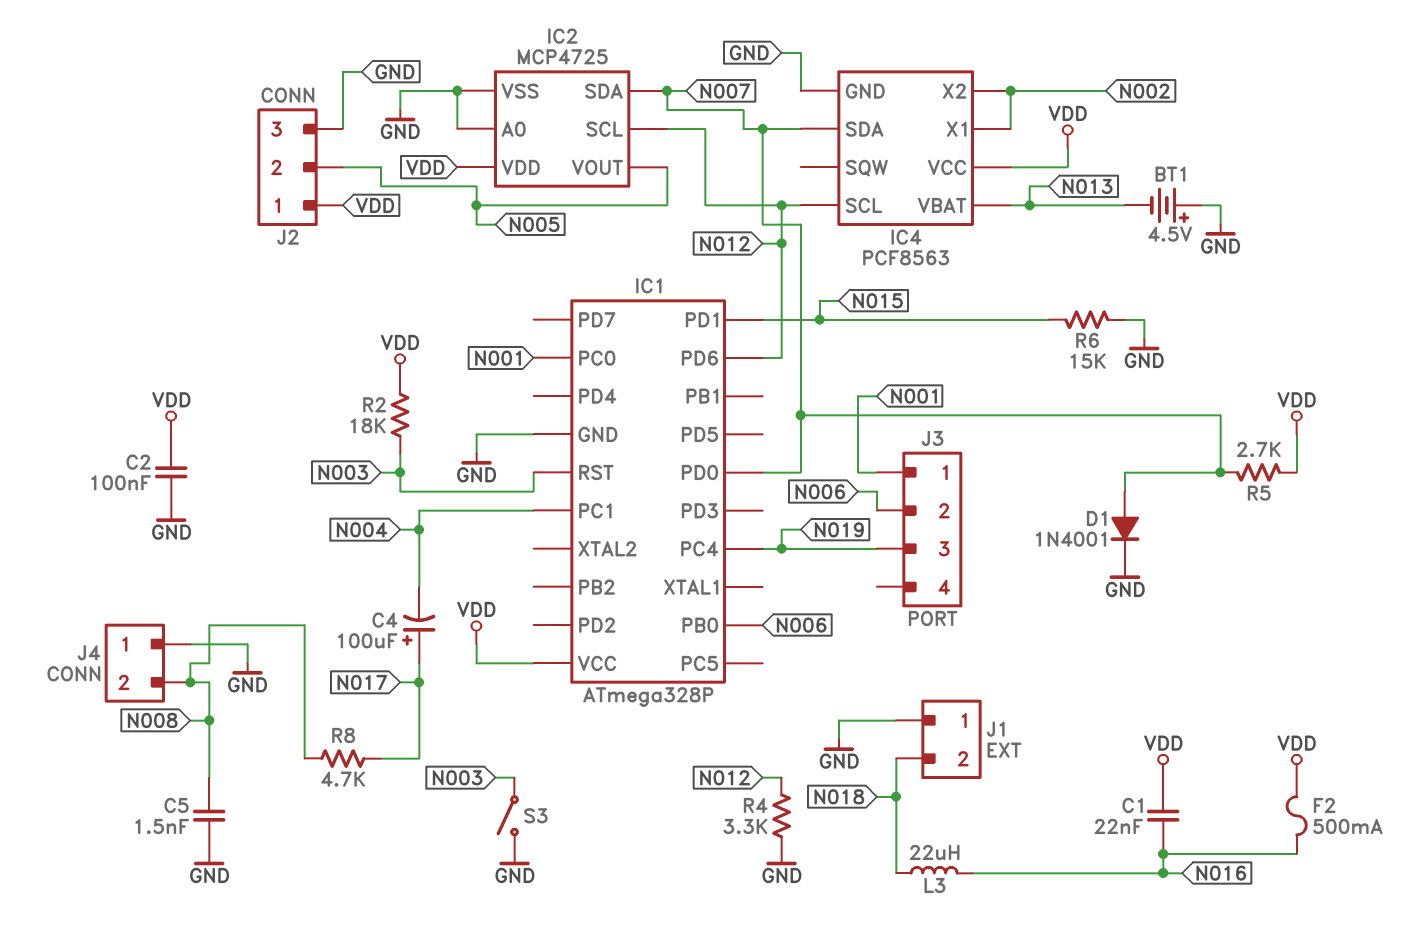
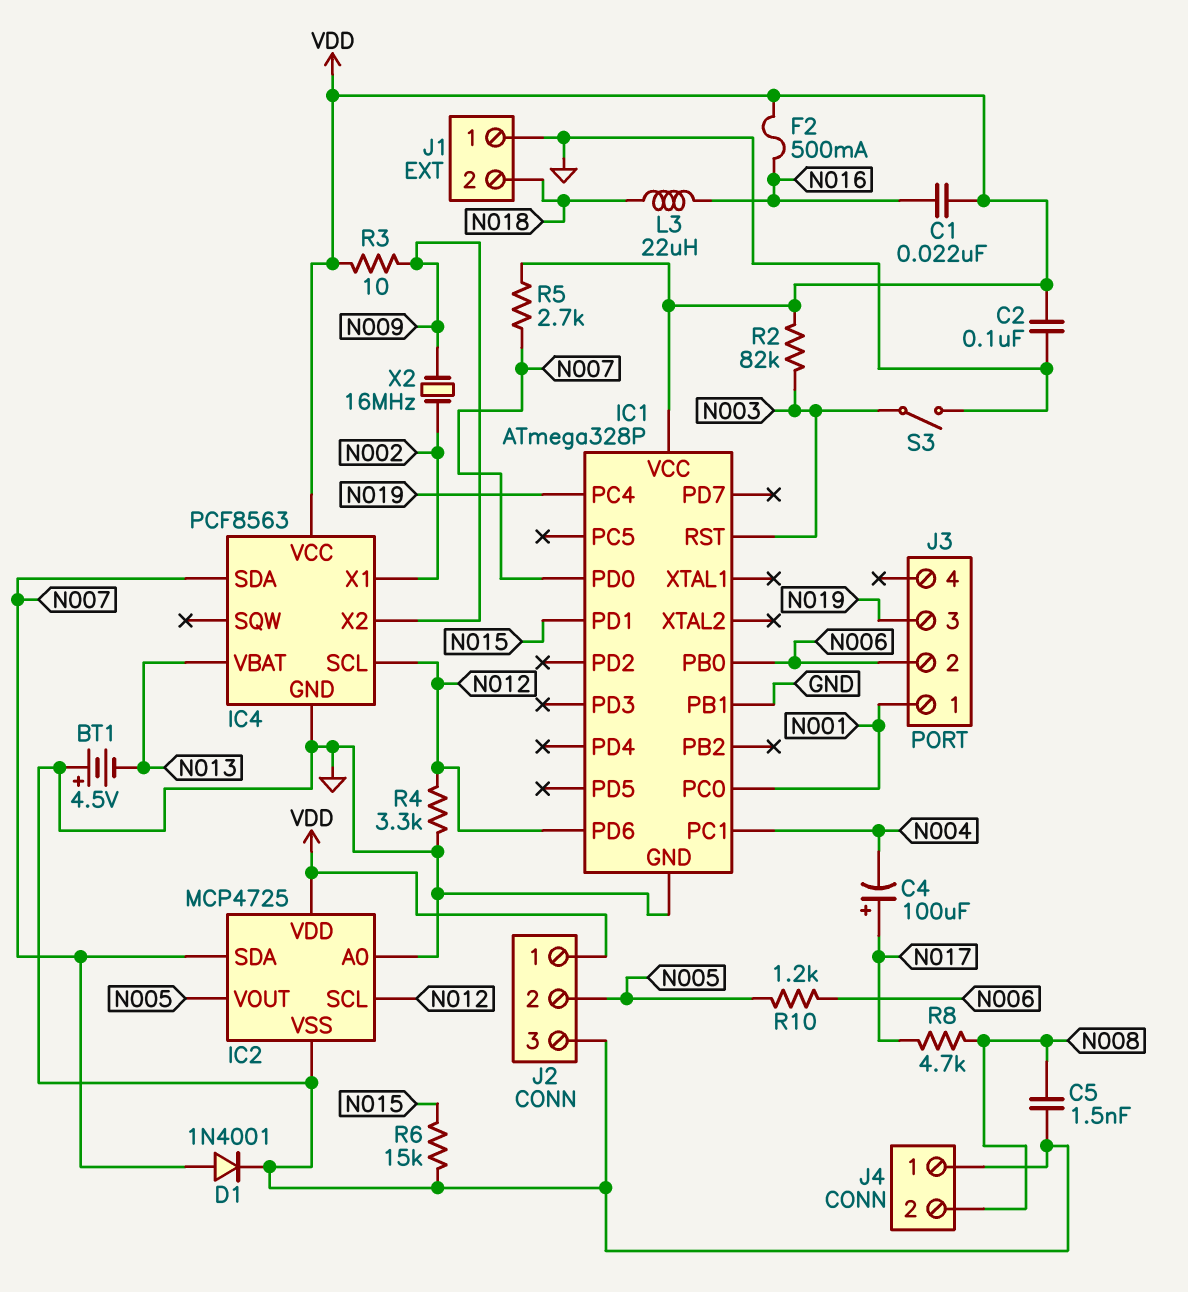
IC1 pin PB1: none -> GND
IC4 pin X2: N002 -> N009
R2: 18k (N003, VDD) -> 82k (N003, VDD)
R3: none -> 10 (N009, VDD)
R10: none -> 1.2k (N005, N006)
X2: none -> 16MHz (N002, N009)

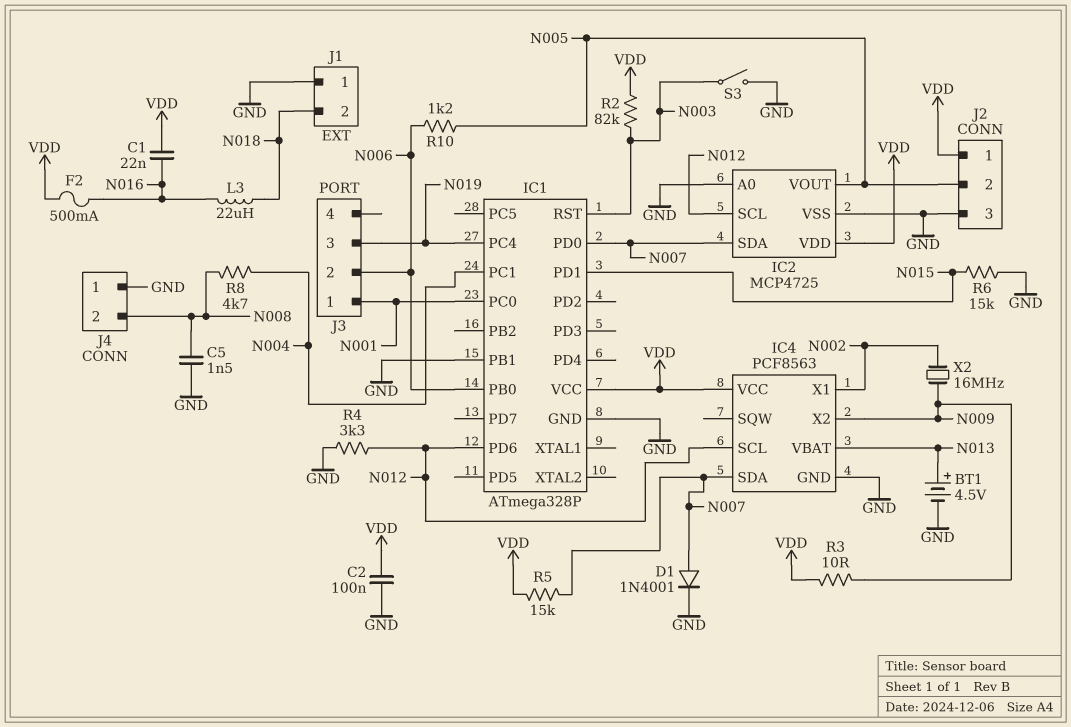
BT1: 4.5V (plus GND, minus N013) -> 4.5V (plus N013, minus GND)
C4: 100uF (plus N017, minus N004) -> none
R5: 2.7k (N007, VDD) -> 15k (N007, VDD)
R8: 4.7k (N008, N017) -> 4.7k (N004, N008)

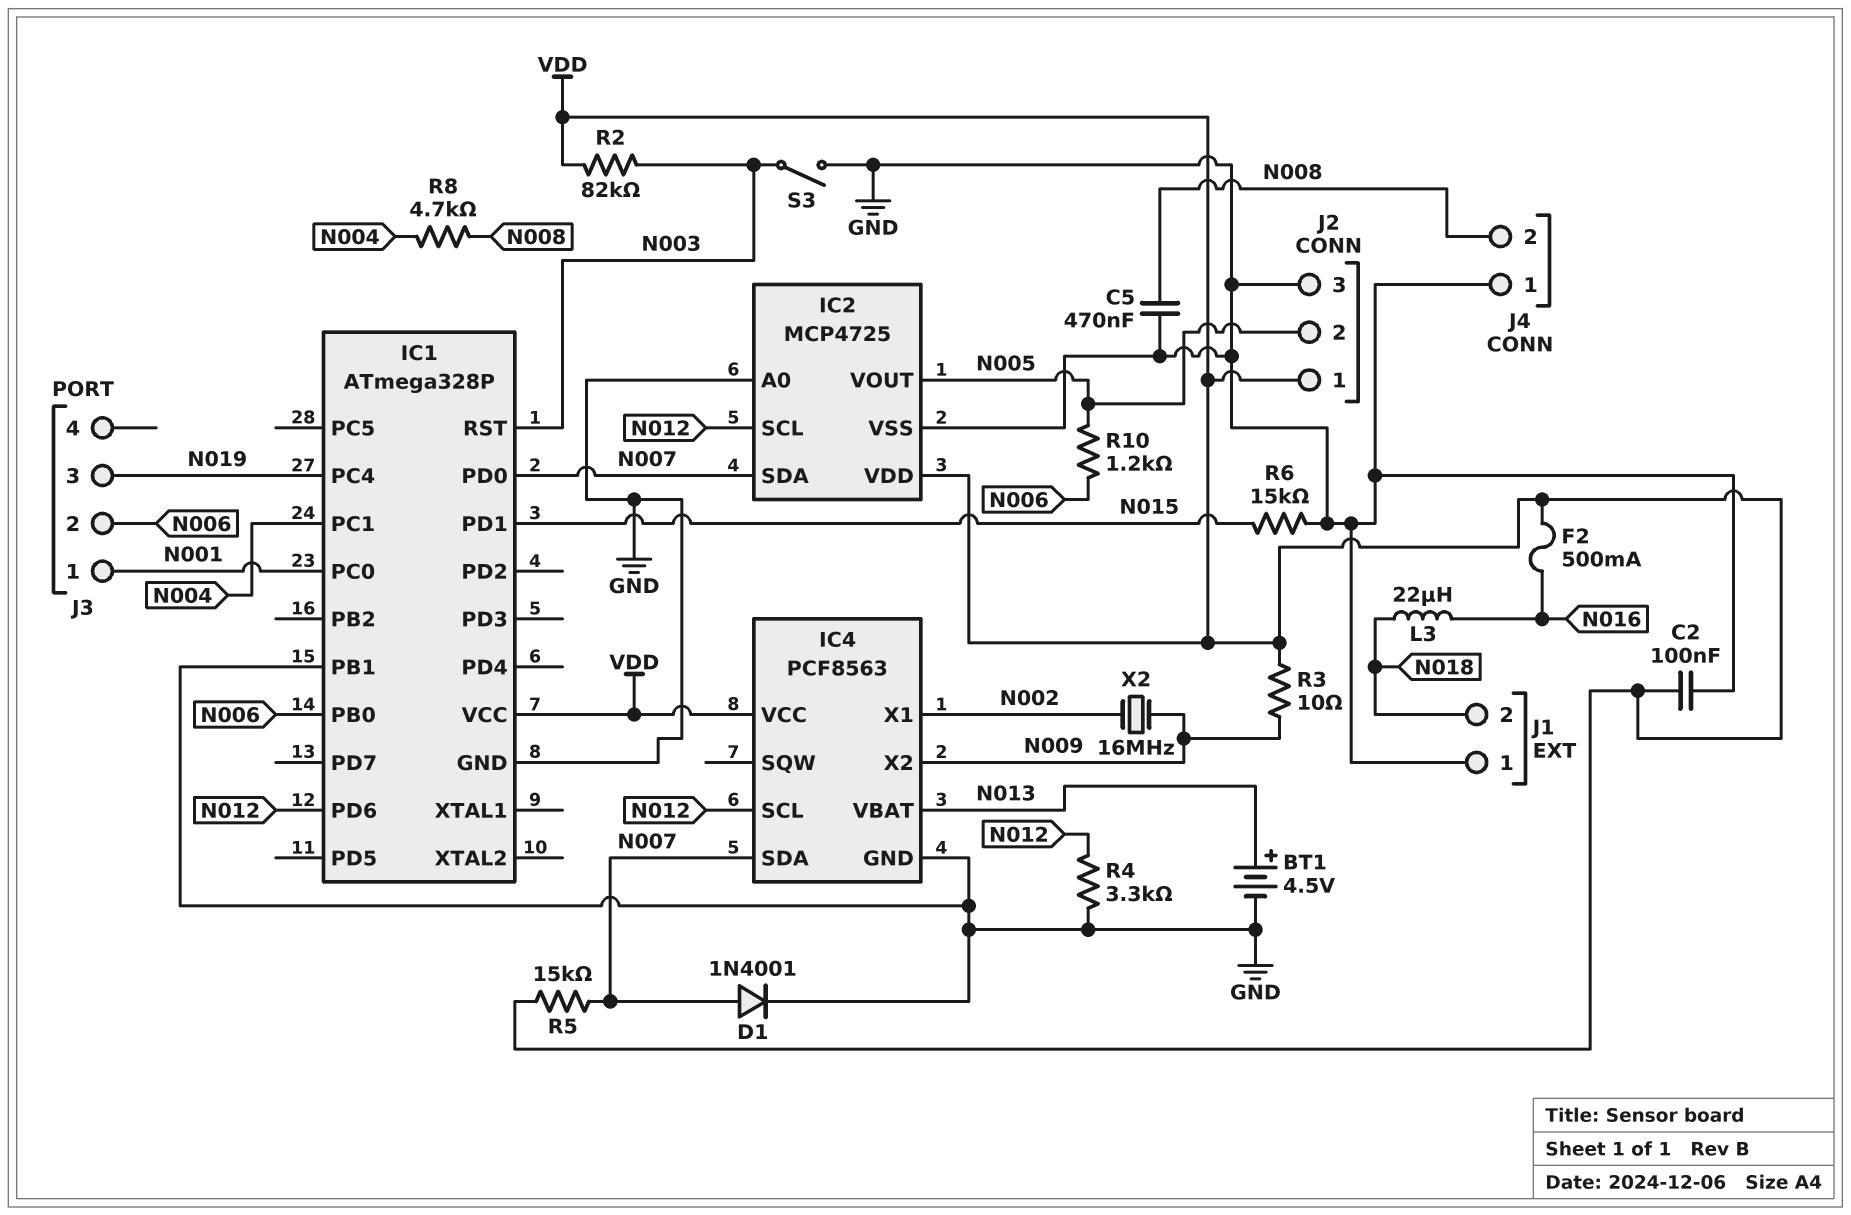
C1: 22nF (N016, VDD) -> none
C5: 1.5nF (GND, N008) -> 470nF (GND, N008)

